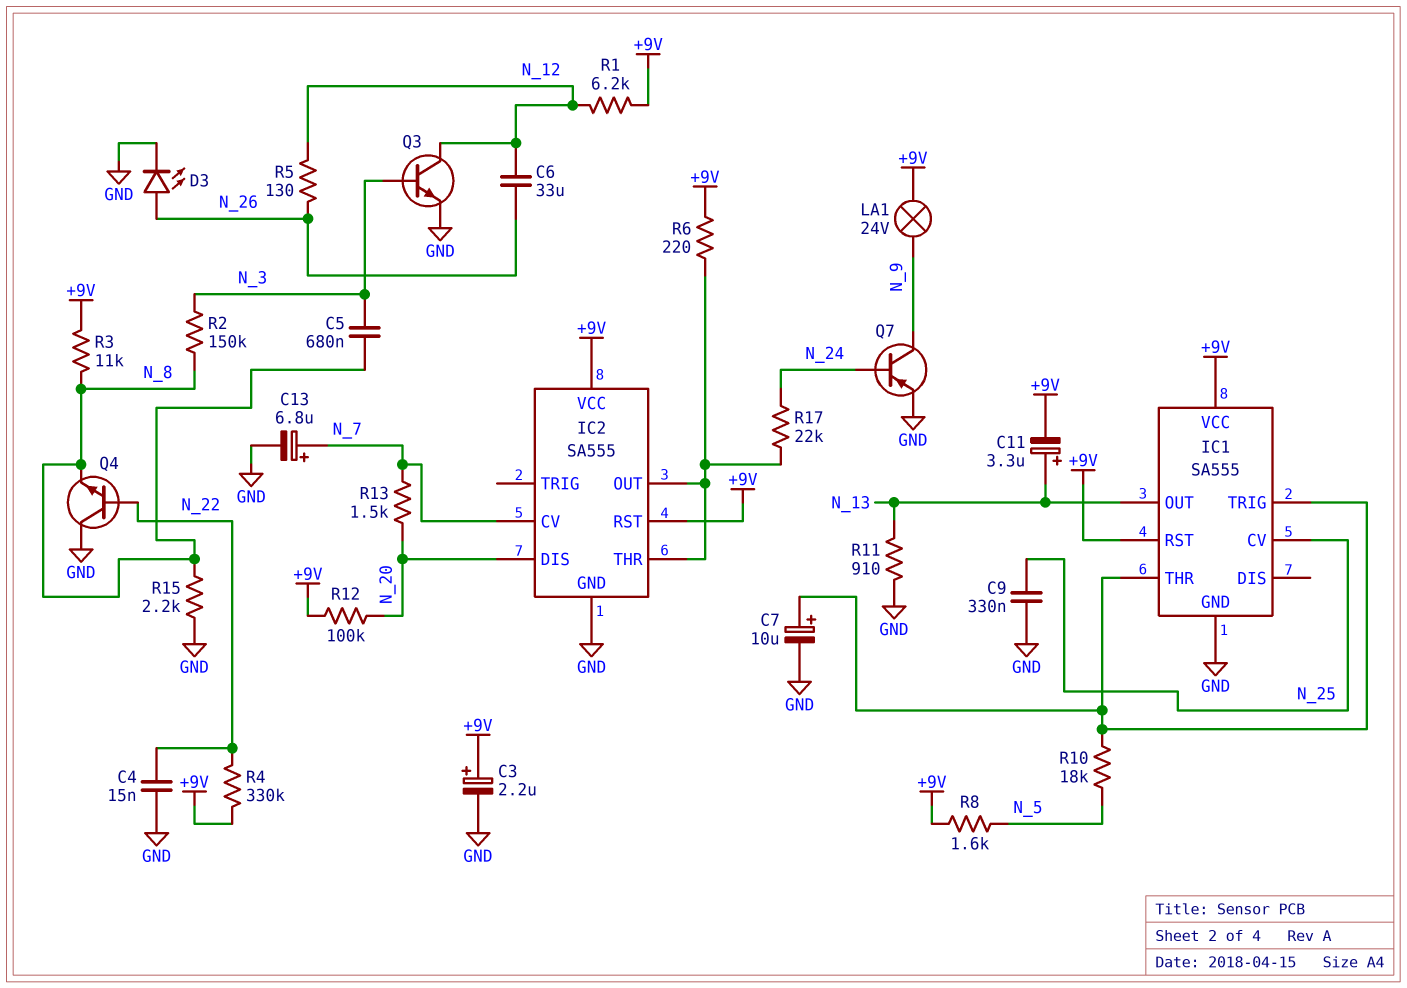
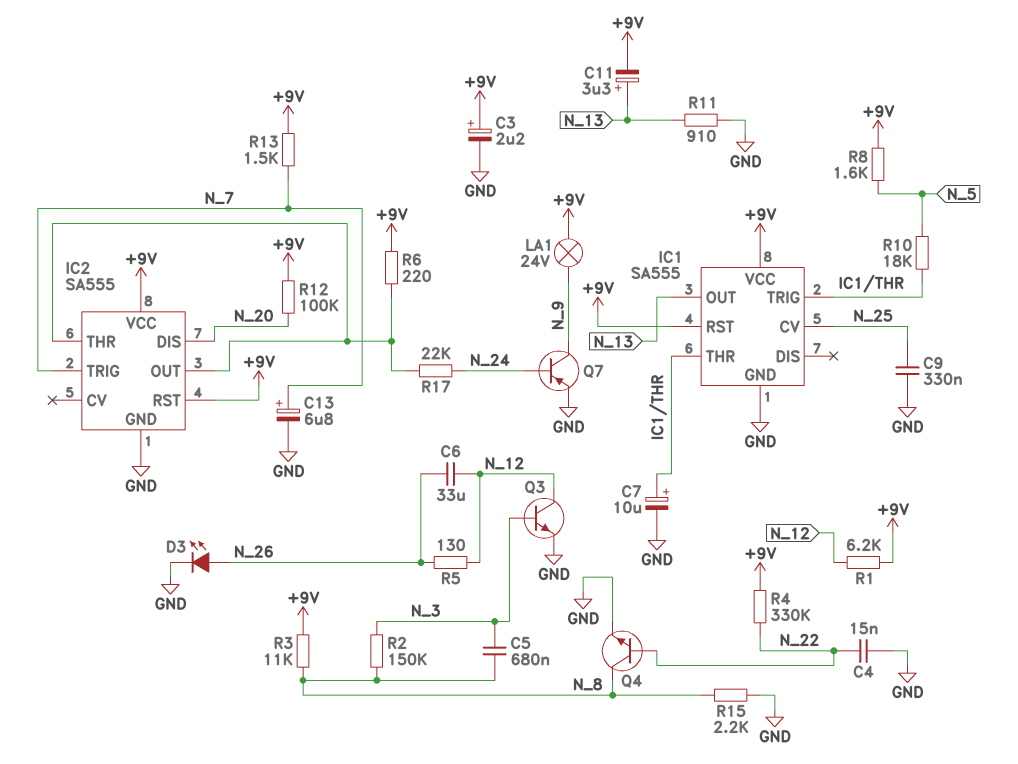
IC2 pin CV: N_7 -> none
IC2 pin TRIG: none -> N_7
Q4: NPN (B N_22, C GND, E N_8) -> NPN (B N_22, C N_8, E GND)
R13: 1.5k (N_7, N_20) -> 1.5k (+9V, N_7)

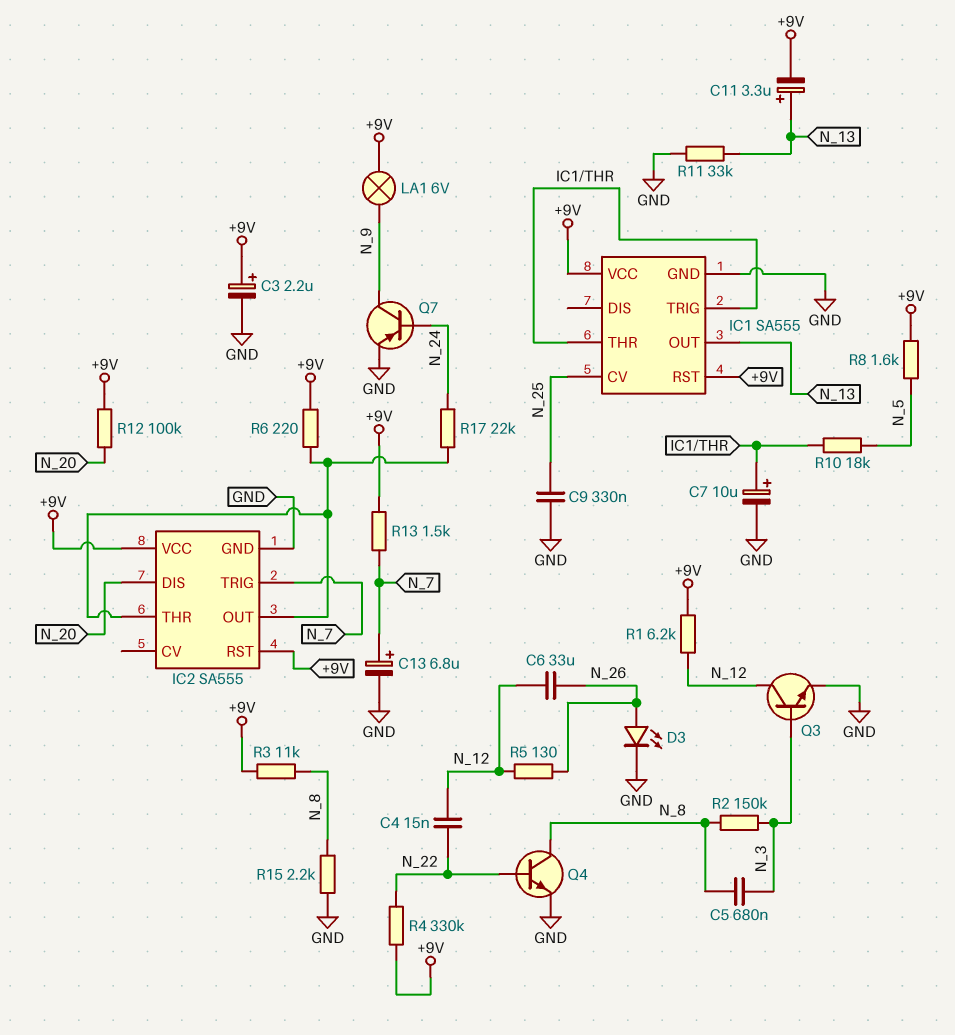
C4: 15nF (GND, N_22) -> 15nF (N_12, N_22)
LA1: lamp 24V (+9V, N_9) -> lamp 6V (+9V, N_9)
R11: 910 (GND, N_13) -> 33k (GND, N_13)

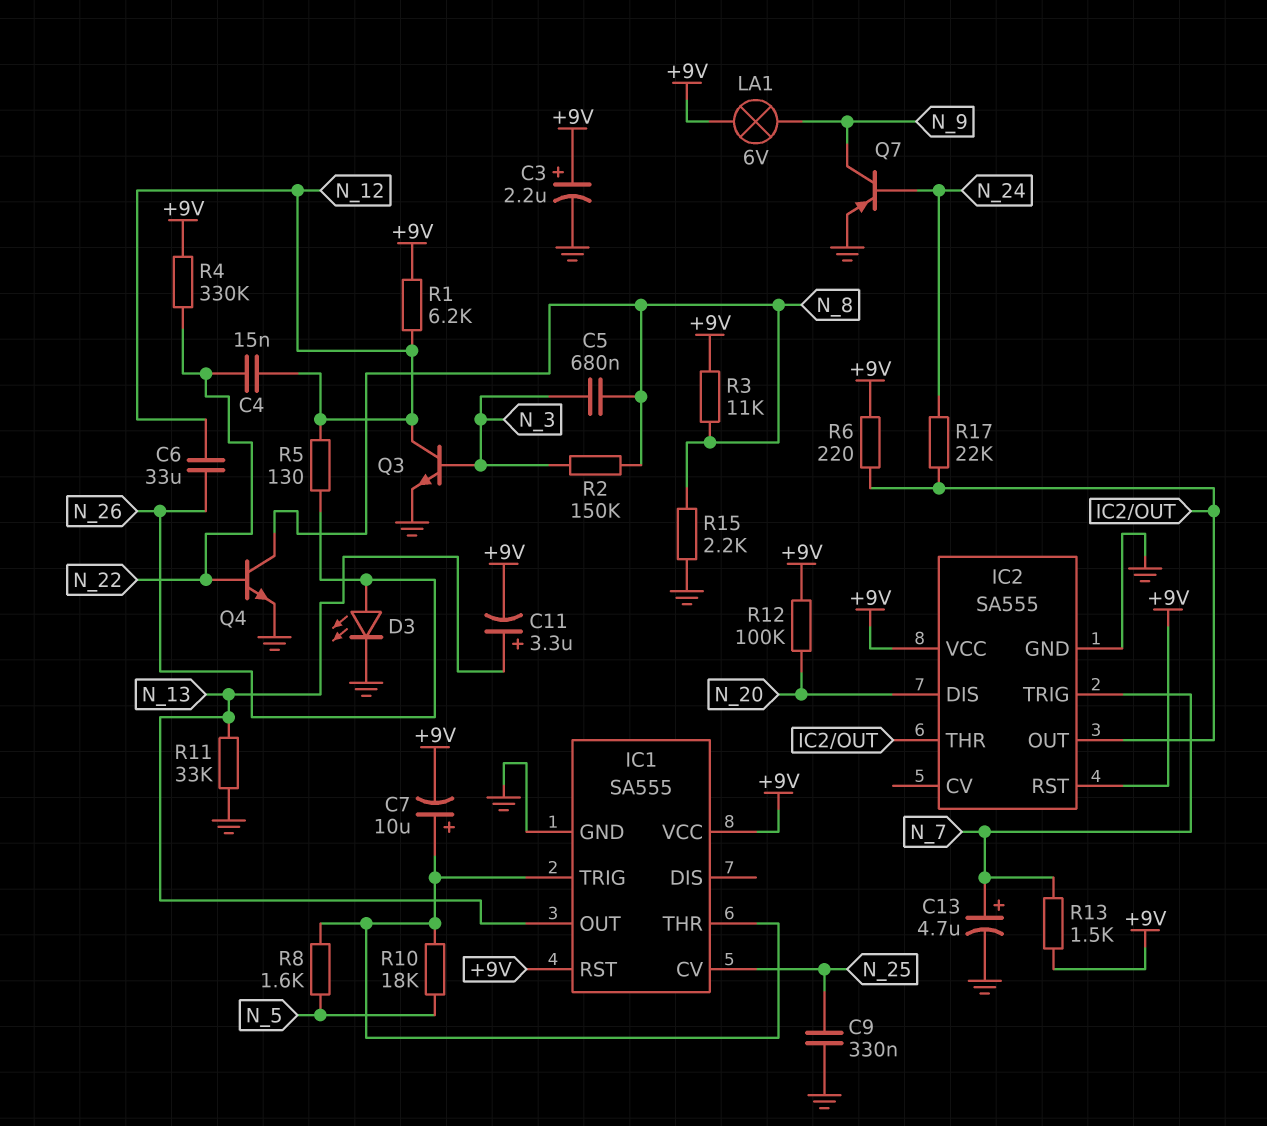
C7: 10uF (plus IC1/THR, minus GND) -> 10uF (plus IC1/THR, minus +9V)
C13: 6.8uF (plus N_7, minus GND) -> 4.7uF (plus N_7, minus GND)
R8: 1.6k (+9V, N_5) -> 1.6k (IC1/THR, N_5)

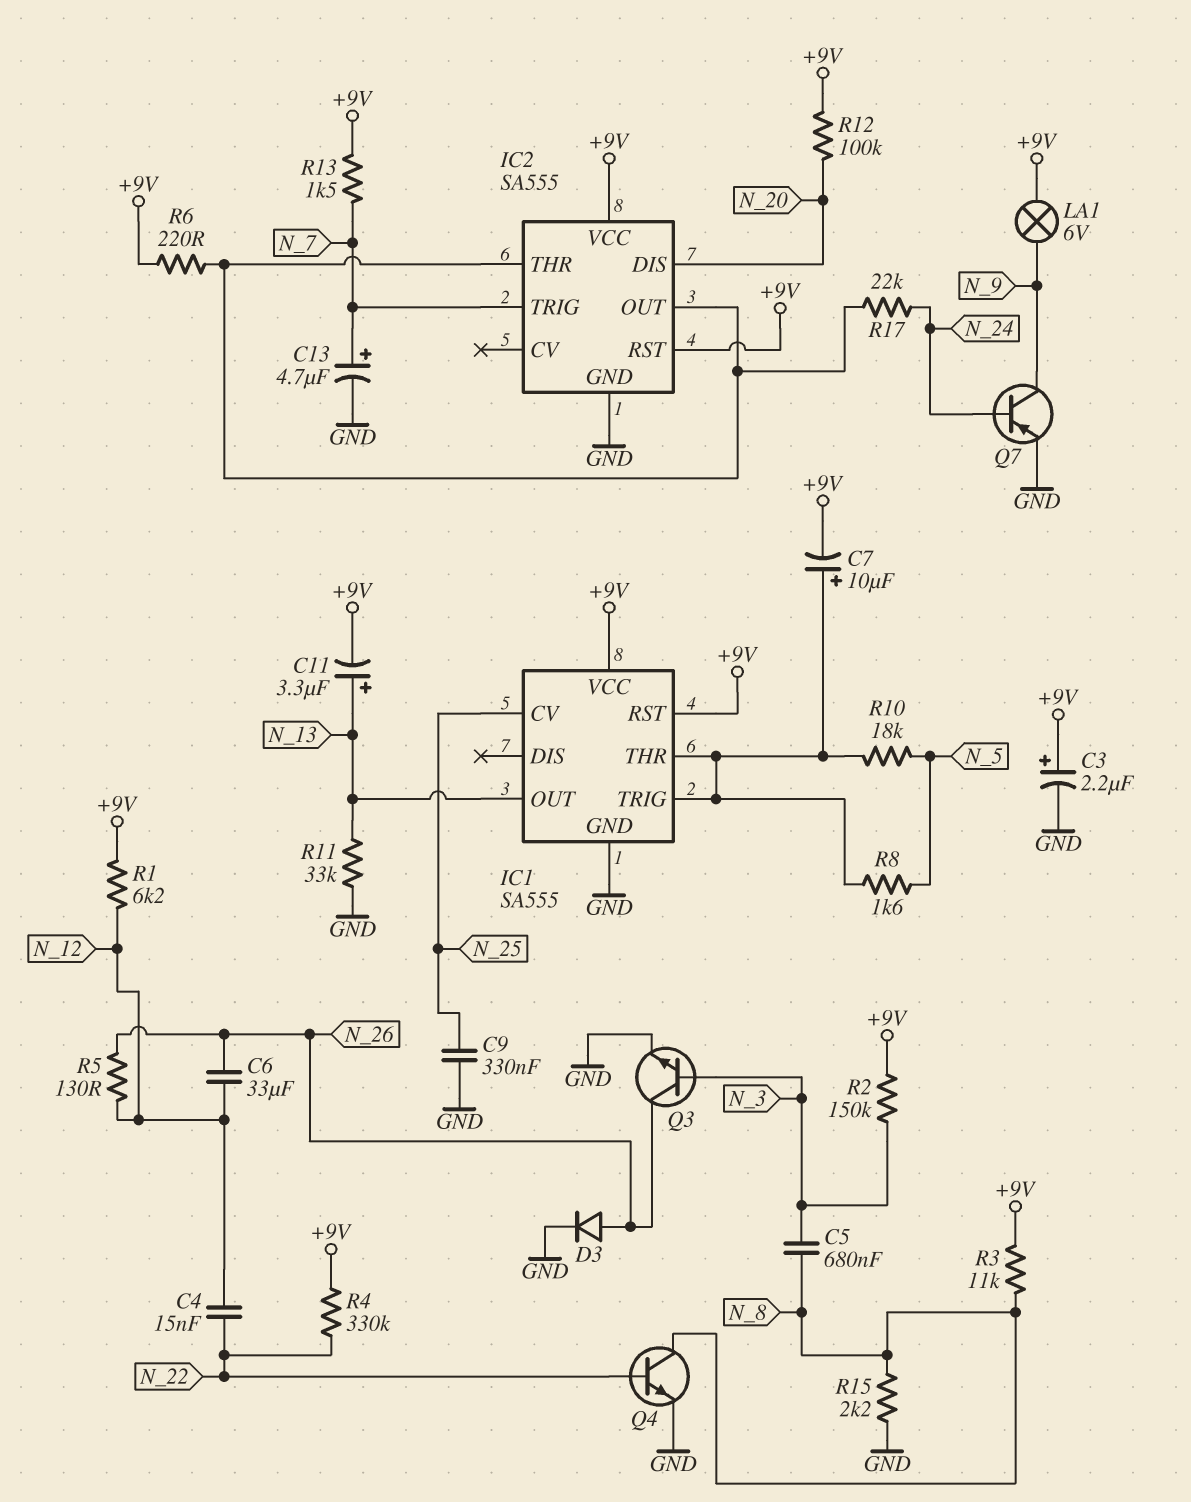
D3: LED (A N_26, K GND) -> diode (A N_26, K GND)
Q3: NPN (B N_3, C N_12, E GND) -> NPN (B N_3, C N_26, E GND)
R2: 150k (N_3, N_8) -> 150k (+9V, N_3)

